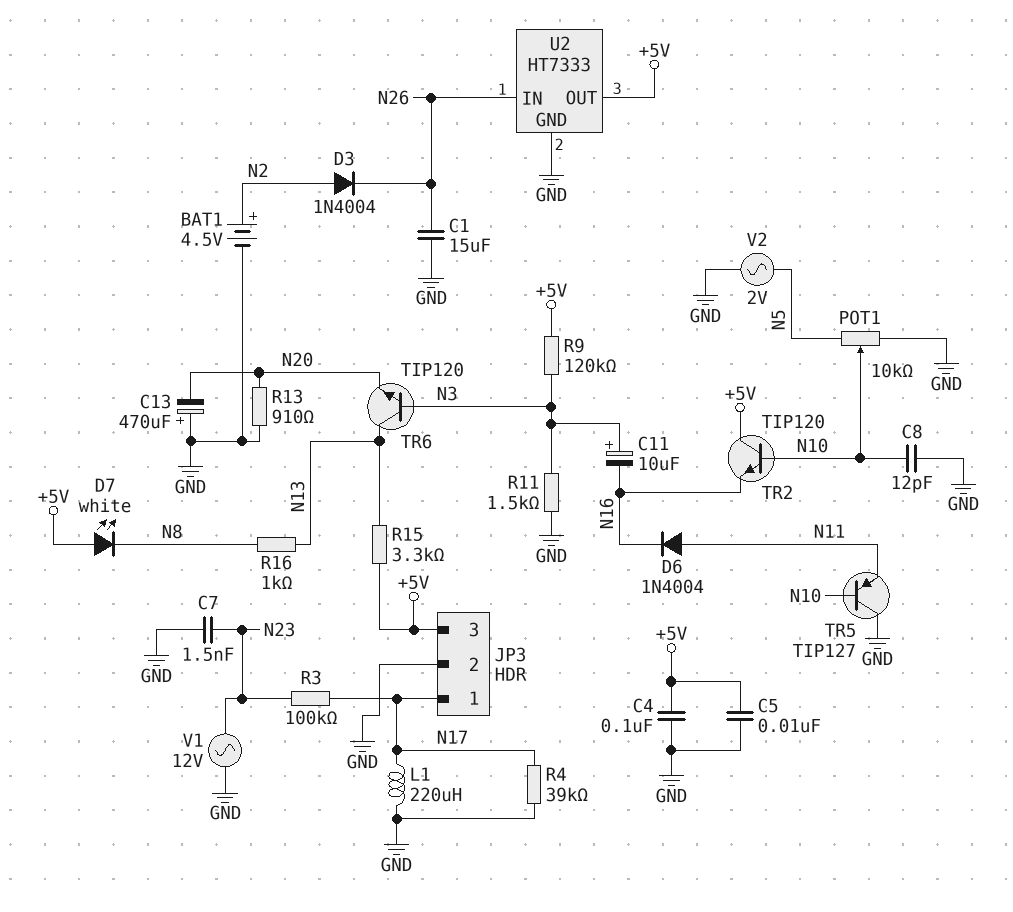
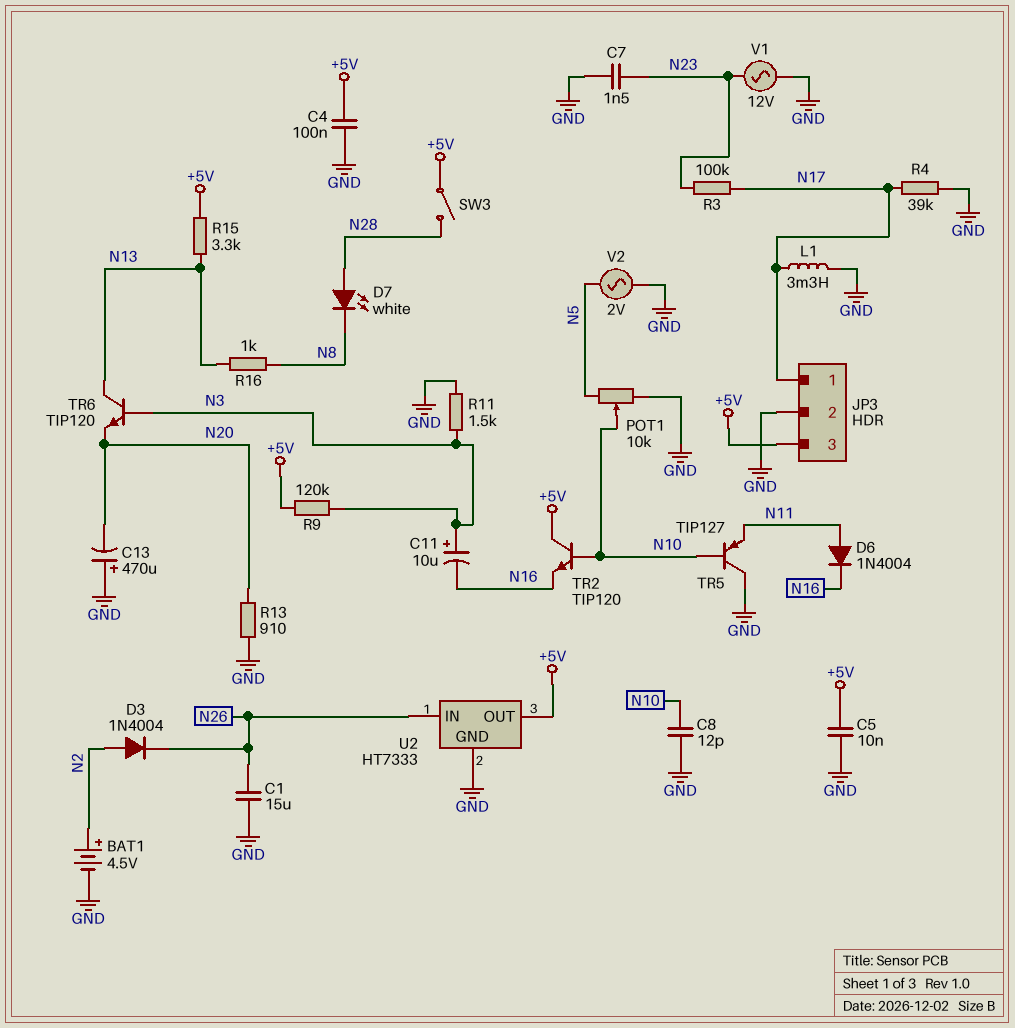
D7: LED white (A +5V, K N8) -> LED white (A N28, K N8)
L1: 220uH (GND, N17) -> 3.3mH (GND, N17)
SW3: none -> switch (+5V, N28)

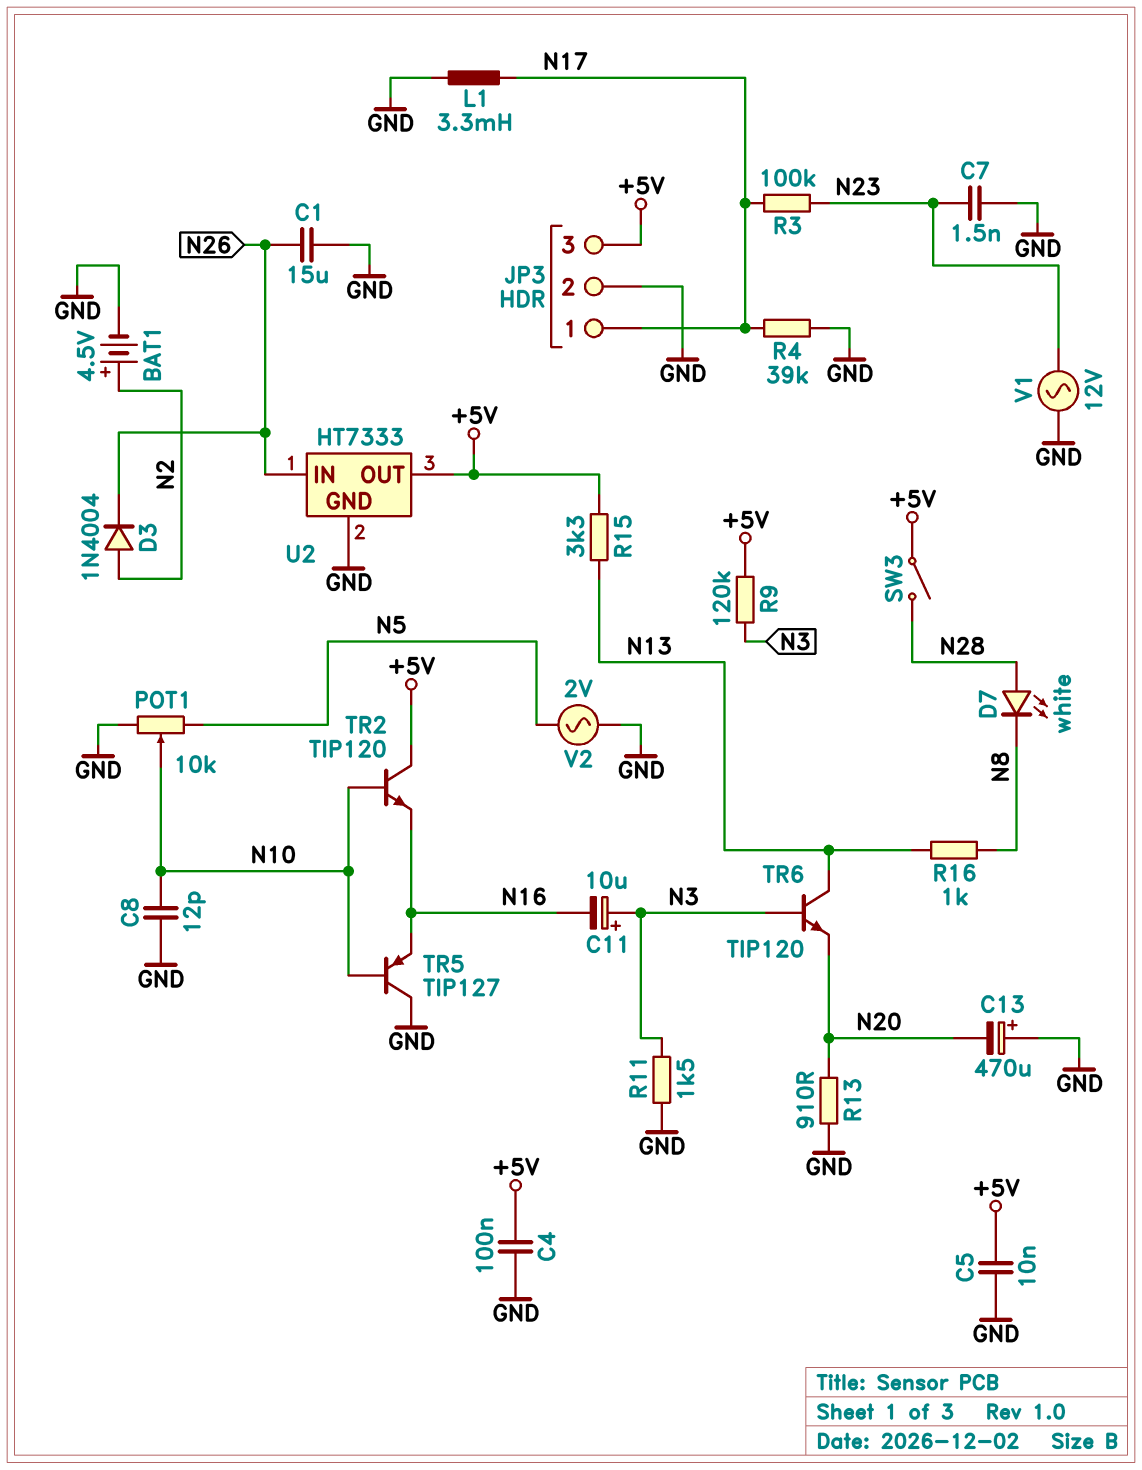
D6: diode 1N4004 (A N11, K N16) -> none
TR5: PNP TIP127 (B N10, C GND, E N11) -> PNP TIP127 (B N10, C GND, E N16)

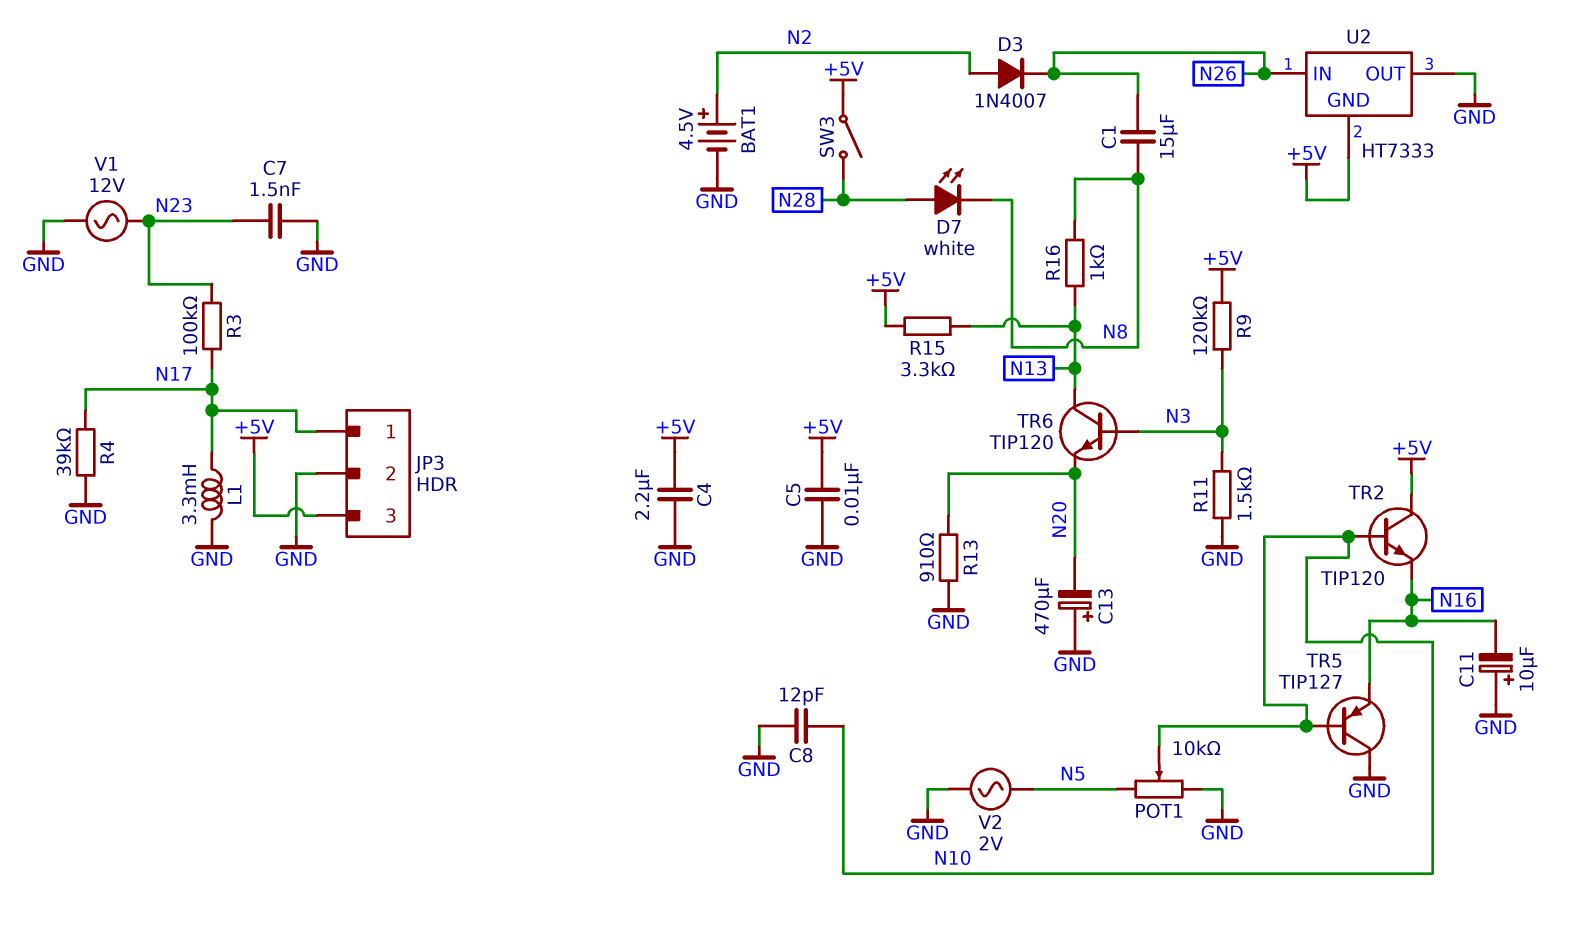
C1: 15uF (GND, N26) -> 15uF (N8, N26)
C4: 100nF (+5V, GND) -> 2.2uF (+5V, GND)
C11: 10uF (plus N3, minus N16) -> 10uF (plus GND, minus N16)
D3: diode 1N4004 (A N2, K N26) -> diode 1N4007 (A N2, K N26)
U2 pin GND: GND -> +5V
U2 pin OUT: +5V -> GND

